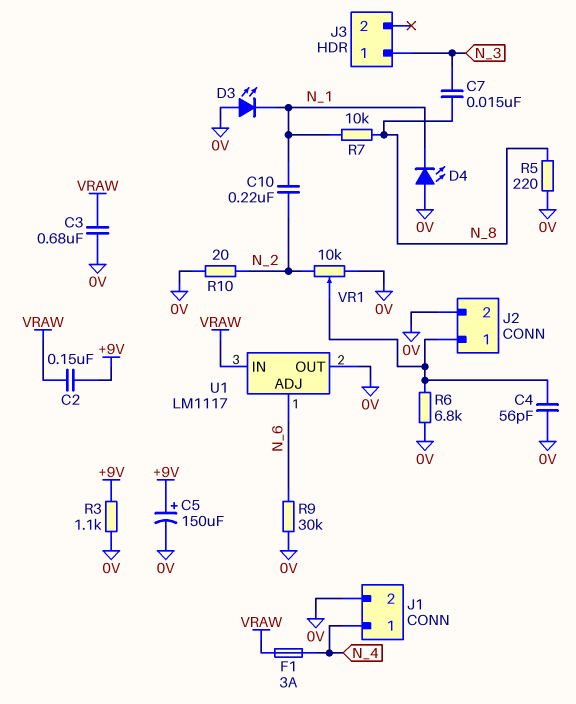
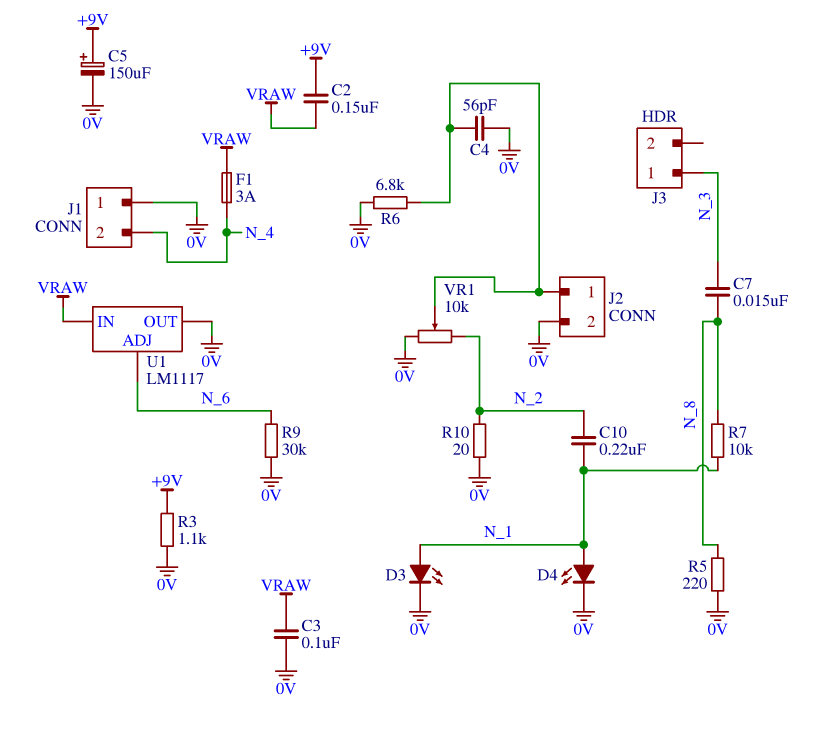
C3: 680nF (0V, VRAW) -> 100nF (0V, VRAW)
D3: LED (A 0V, K N_1) -> LED (A N_1, K 0V)
D4: LED (A 0V, K N_1) -> LED (A N_1, K 0V)
J1 pin 1: N_4 -> 0V
J1 pin 2: 0V -> N_4

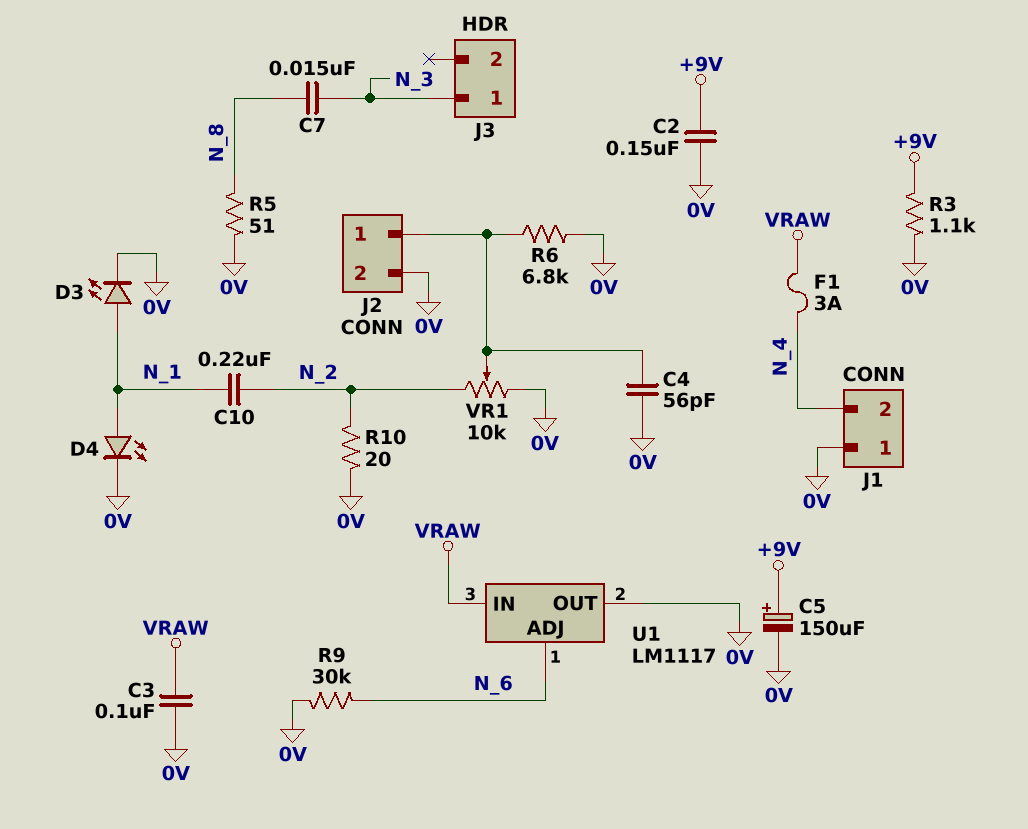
C2: 150nF (+9V, VRAW) -> 150nF (+9V, 0V)
R5: 220 (0V, N_8) -> 51 (0V, N_8)
R7: 10k (N_1, N_8) -> none

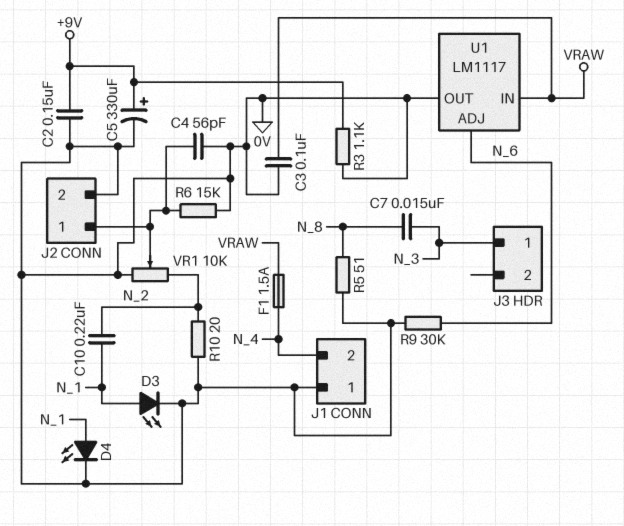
C5: 150uF (plus +9V, minus 0V) -> 330uF (plus +9V, minus 0V)
F1: 3A (N_4, VRAW) -> 1.5A (N_4, VRAW)
R6: 6.8k (0V, J2/1) -> 15k (0V, J2/1)

